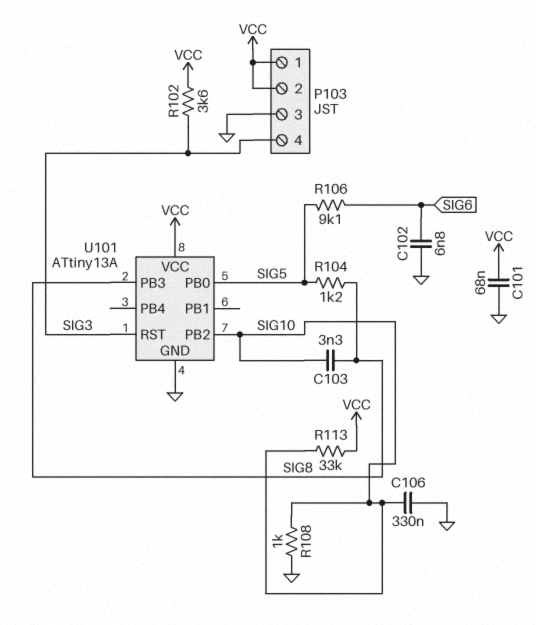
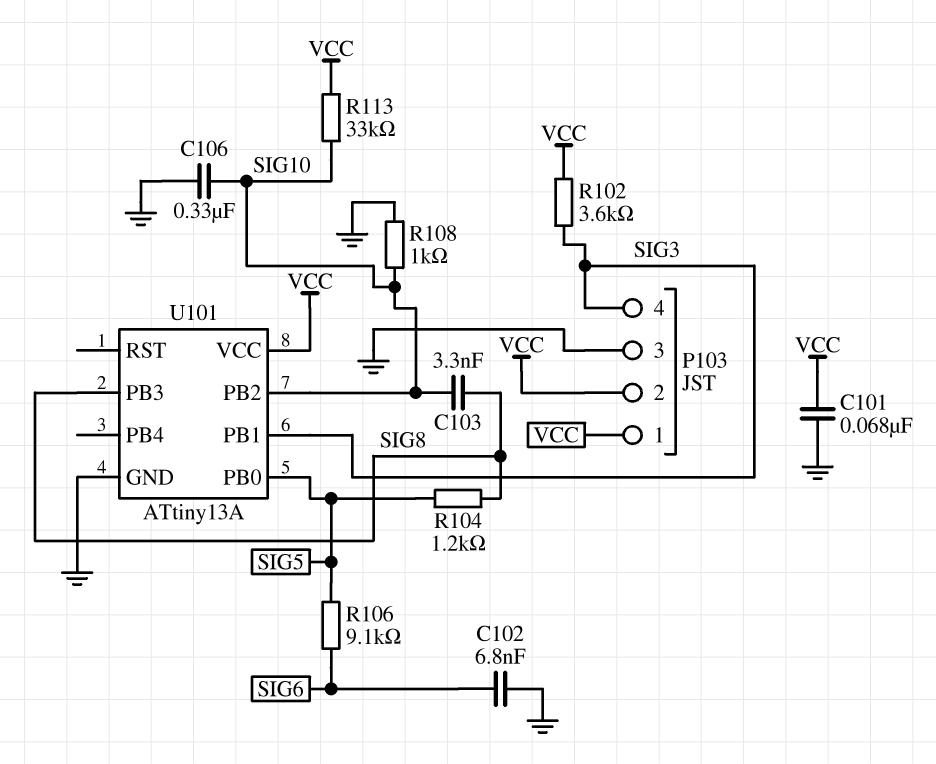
U101 pin PB1: none -> SIG3
U101 pin RST: SIG3 -> none

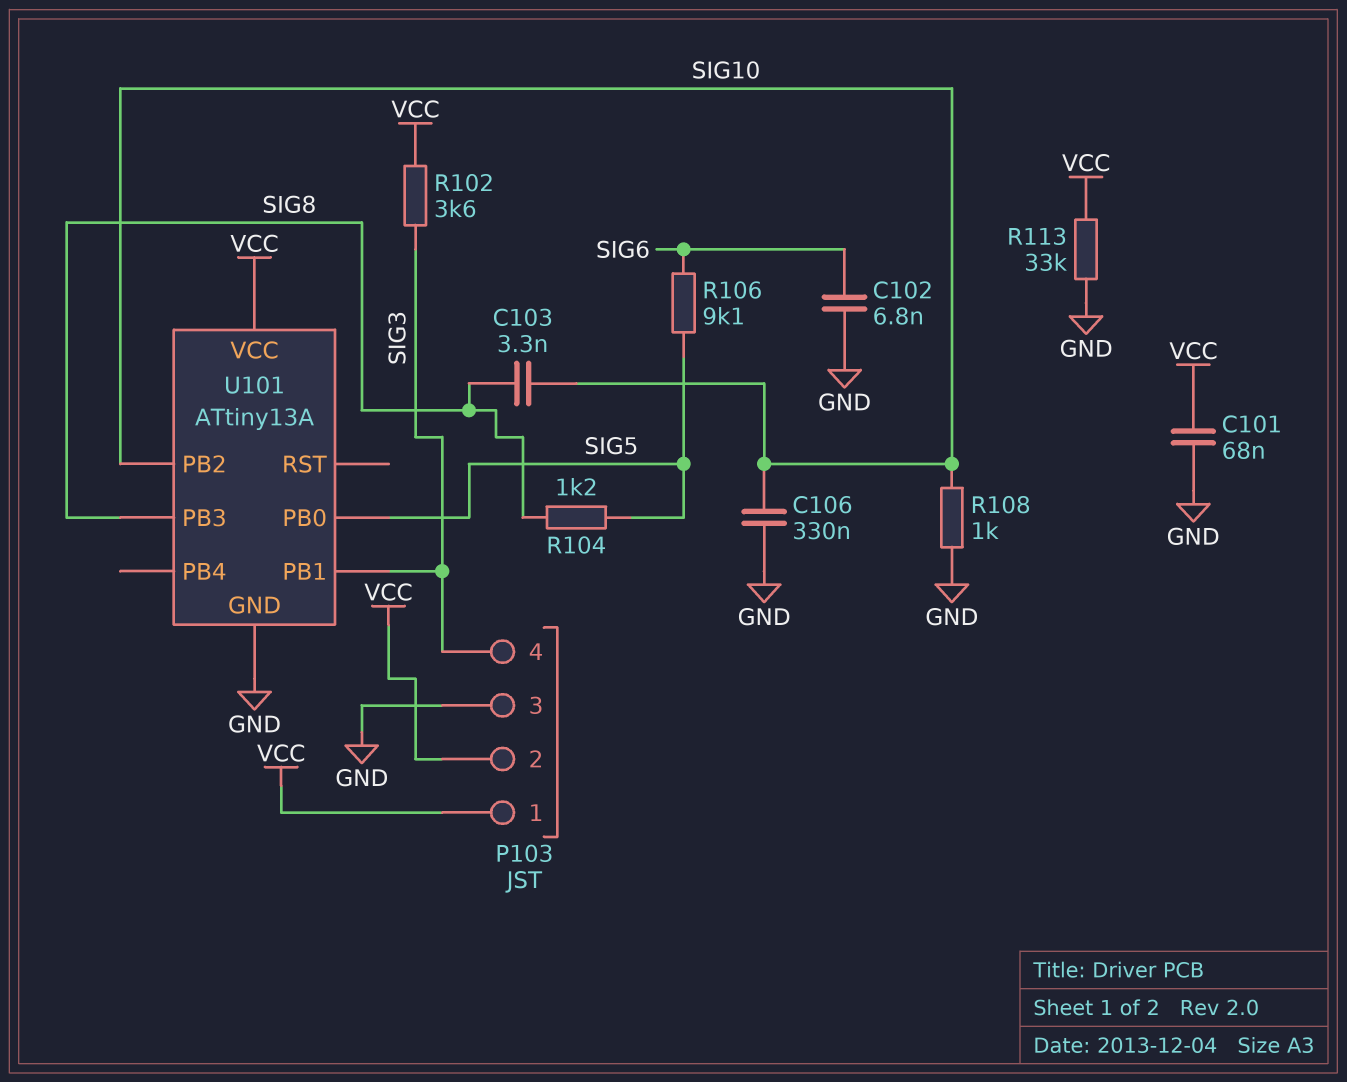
R113: 33k (SIG10, VCC) -> 33k (GND, VCC)

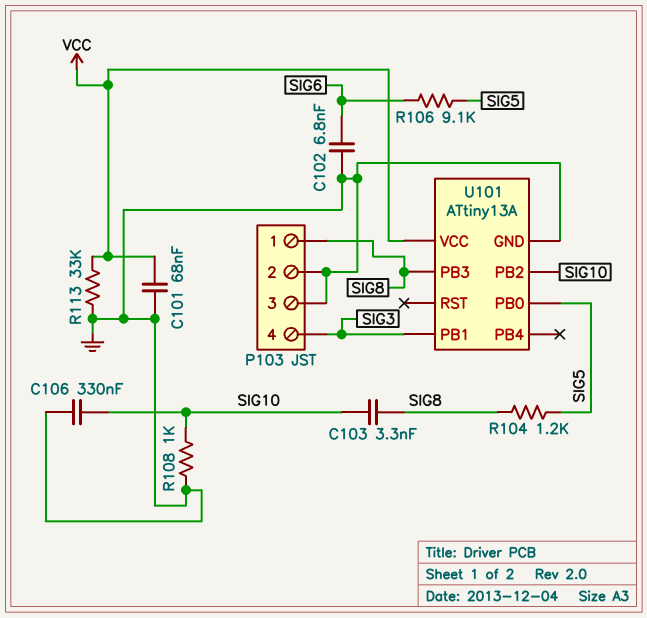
P103 pin 1: VCC -> SIG8
P103 pin 2: VCC -> GND
R102: 3.6k (SIG3, VCC) -> none

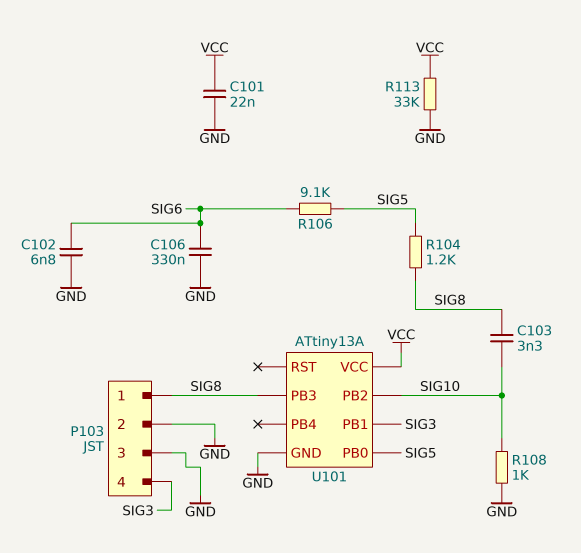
C101: 68nF (GND, VCC) -> 22nF (GND, VCC)
C106: 330nF (GND, SIG10) -> 330nF (GND, SIG6)

